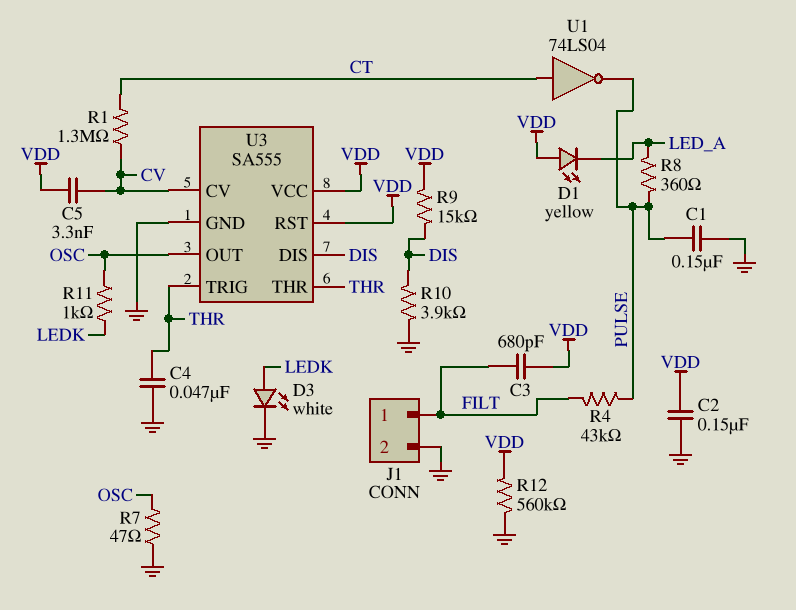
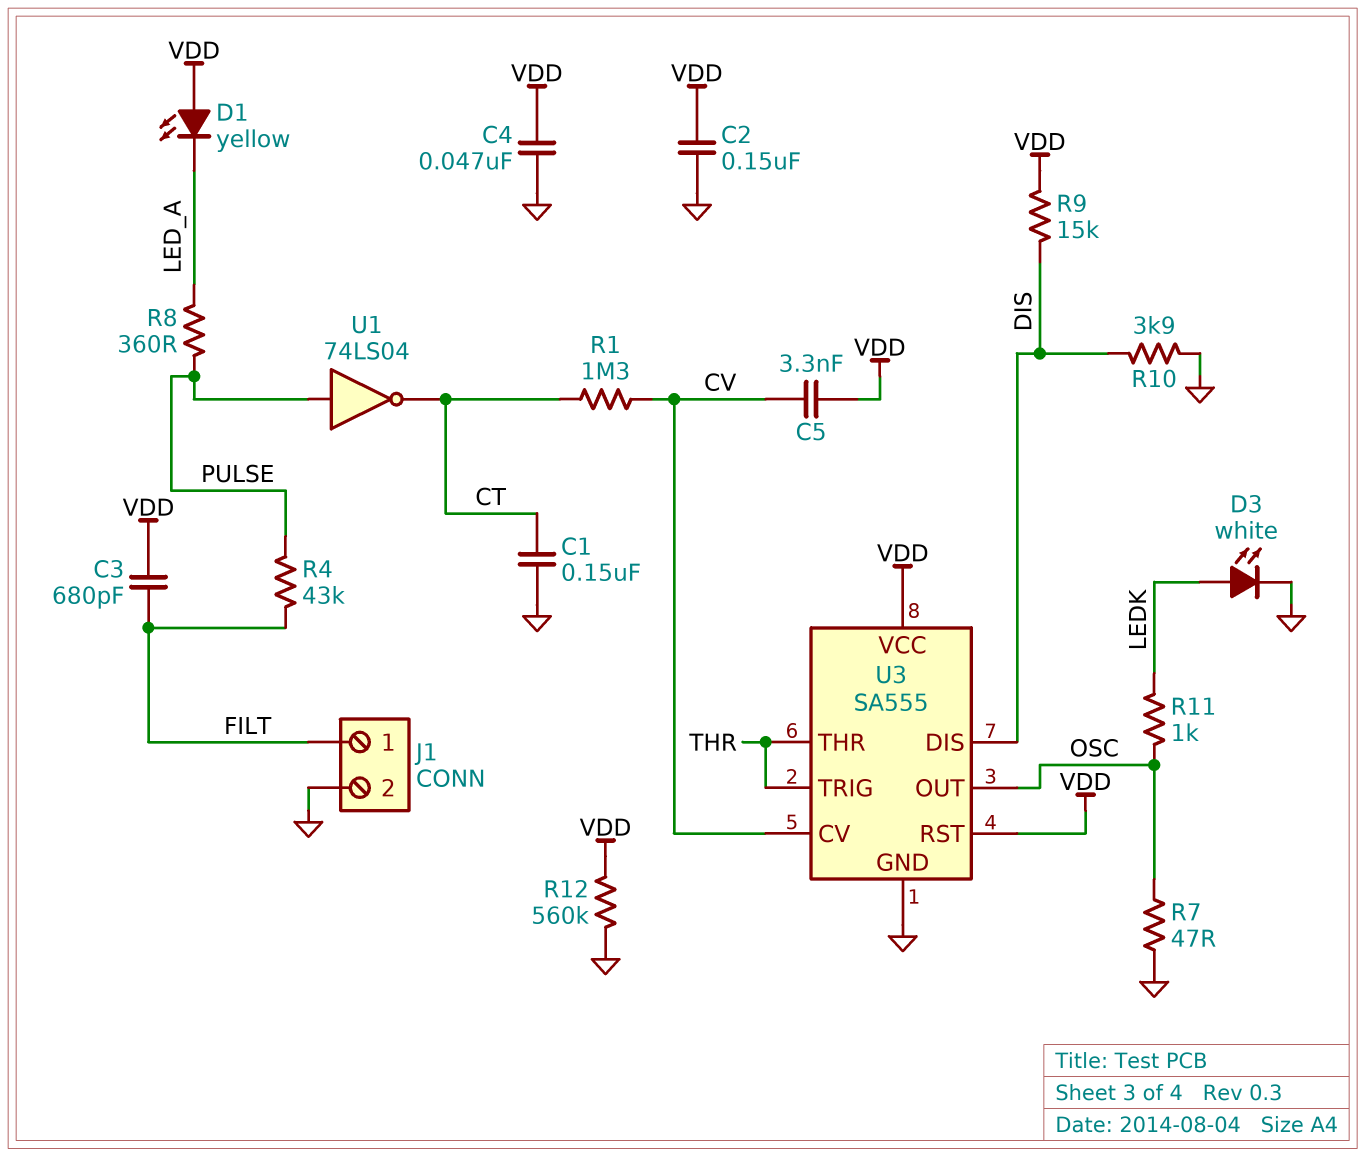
C1: 150nF (GND, PULSE) -> 150nF (CT, GND)
C4: 47nF (GND, THR) -> 47nF (GND, VDD)
U1: NOT 74LS04 (in CT, out PULSE) -> NOT 74LS04 (in PULSE, out CT)

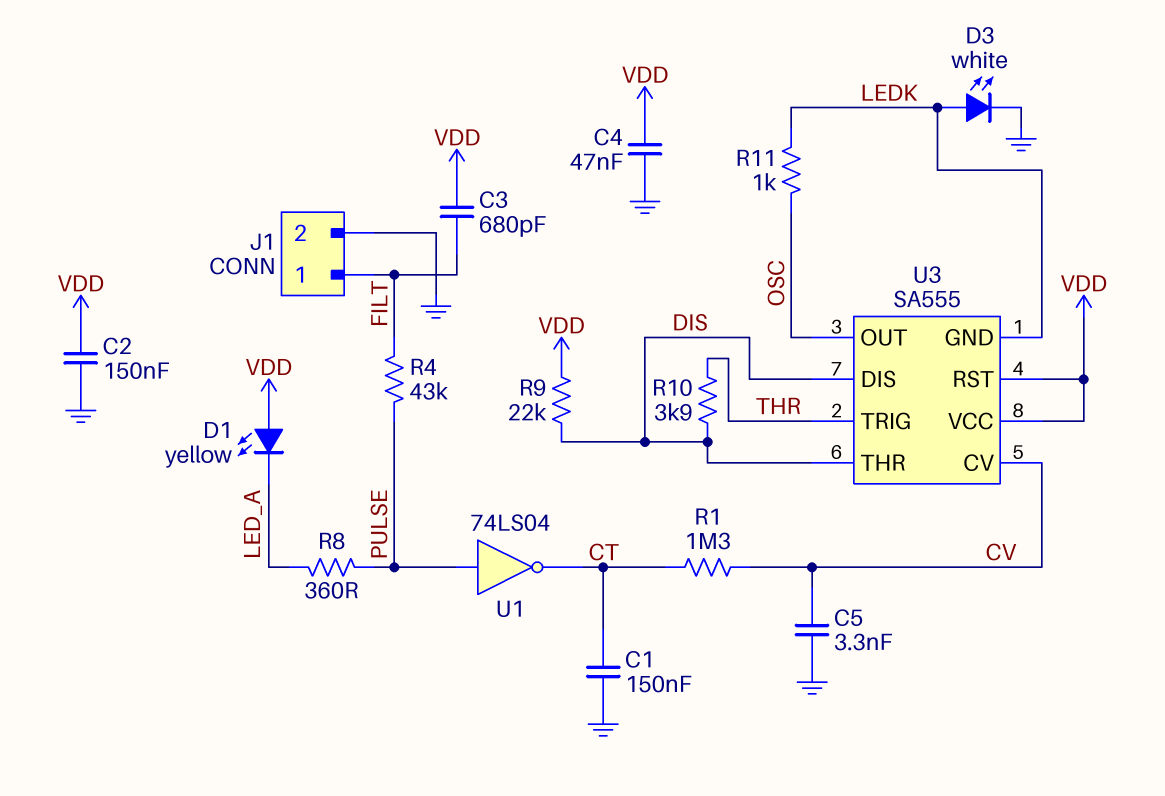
C5: 3.3nF (CV, VDD) -> 3.3nF (CV, GND)
R7: 47 (GND, OSC) -> none
R9: 15k (DIS, VDD) -> 22k (DIS, VDD)
R10: 3.9k (DIS, GND) -> 3.9k (DIS, THR)
R12: 560k (GND, VDD) -> none
U3 pin GND: GND -> LEDK
U3 pin THR: THR -> DIS

